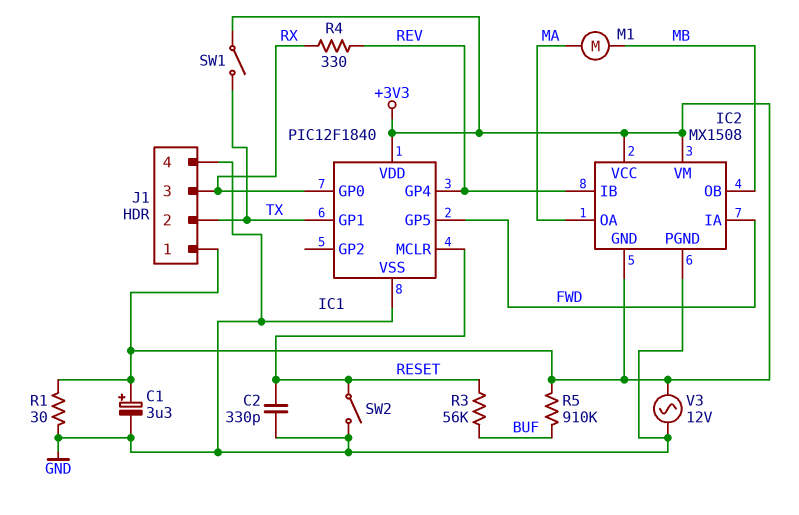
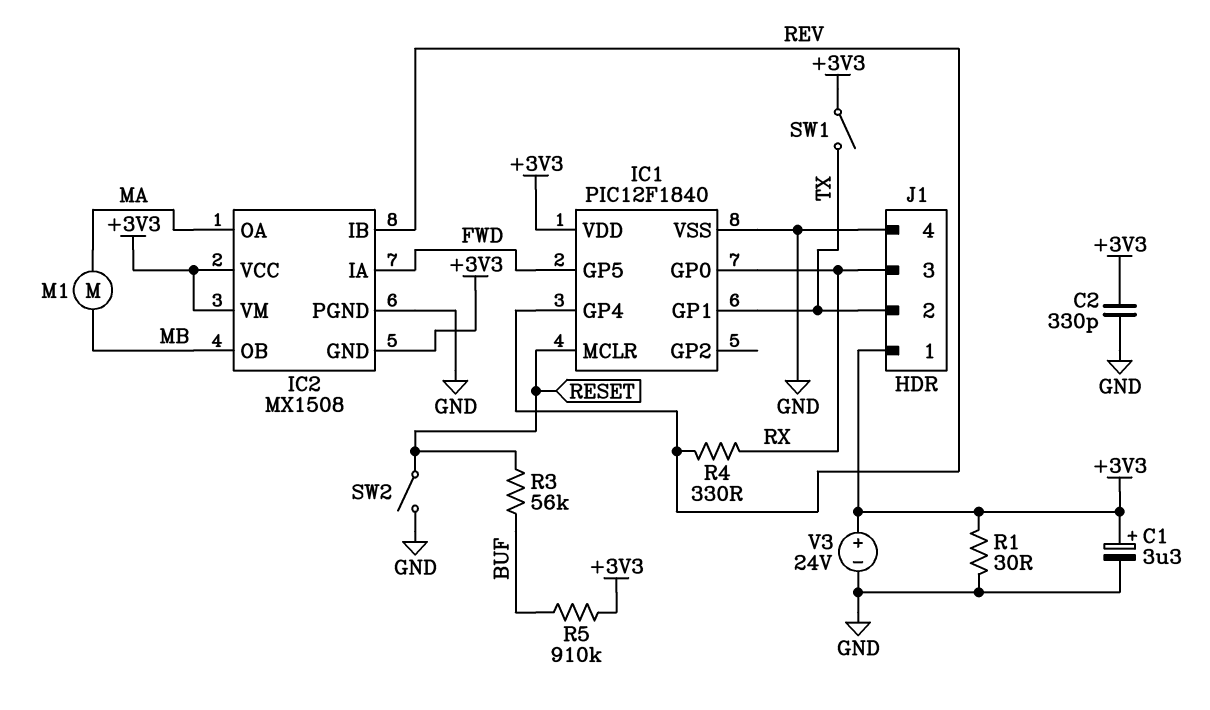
C2: 330pF (GND, RESET) -> 330pF (+3V3, GND)
V3: AC 12V (+3V3, GND) -> 24V (plus +3V3, minus GND)

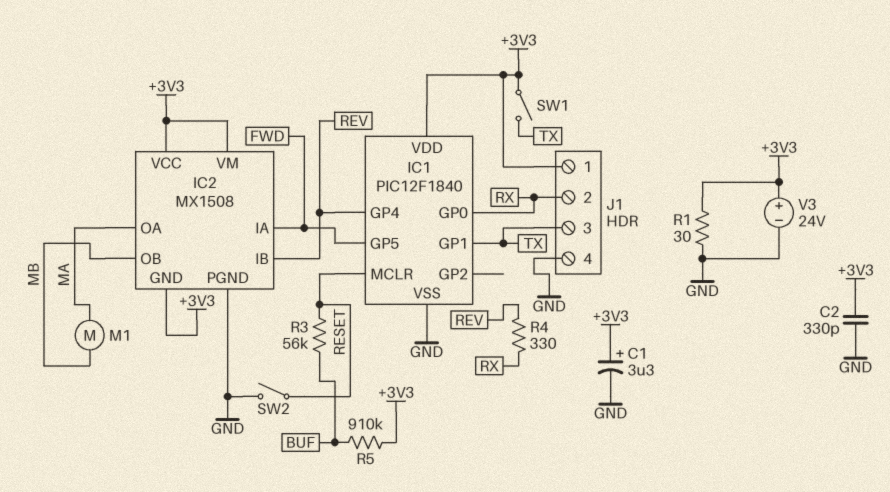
J1 pin 2: TX -> RX
J1 pin 3: RX -> TX

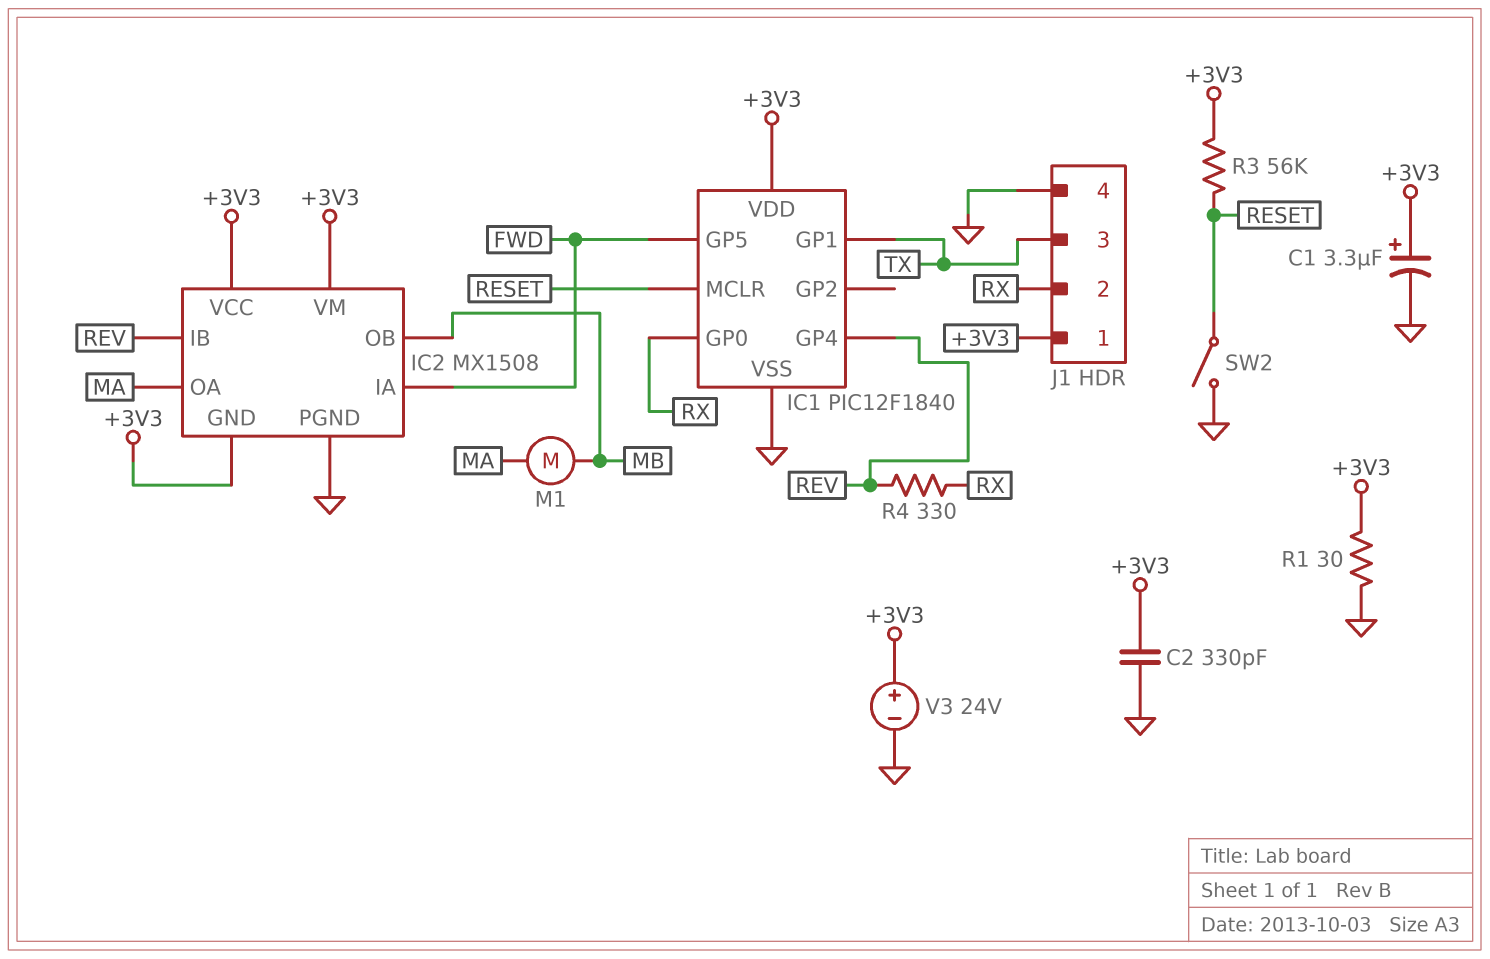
R3: 56k (BUF, RESET) -> 56k (+3V3, RESET)
R5: 910k (+3V3, BUF) -> none
SW1: switch (+3V3, TX) -> none

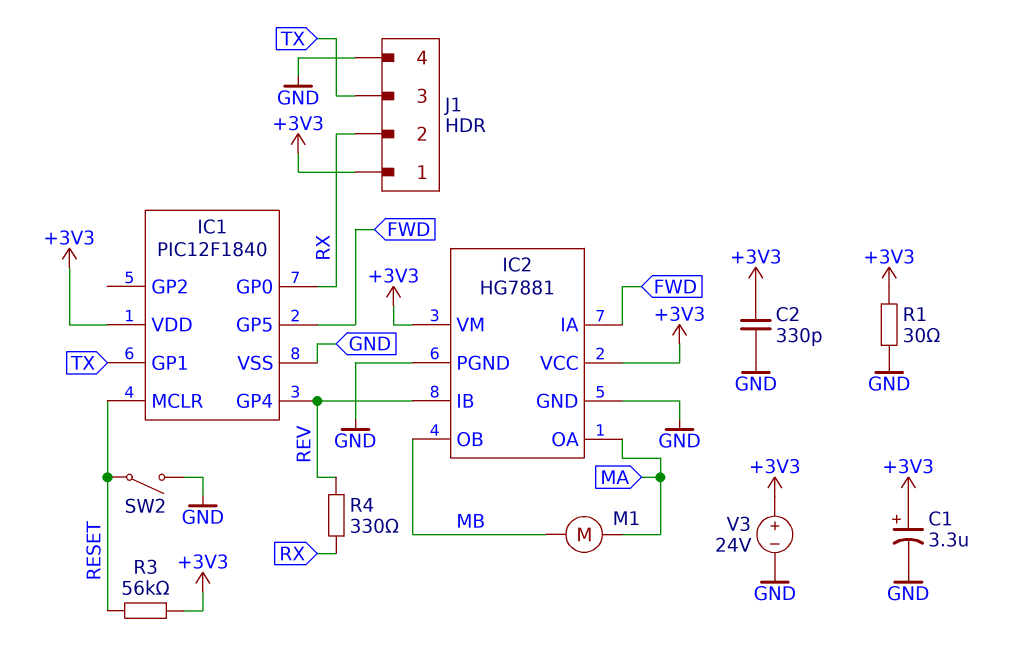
IC2: MX1508 -> HG7881
IC2 pin GND: +3V3 -> GND

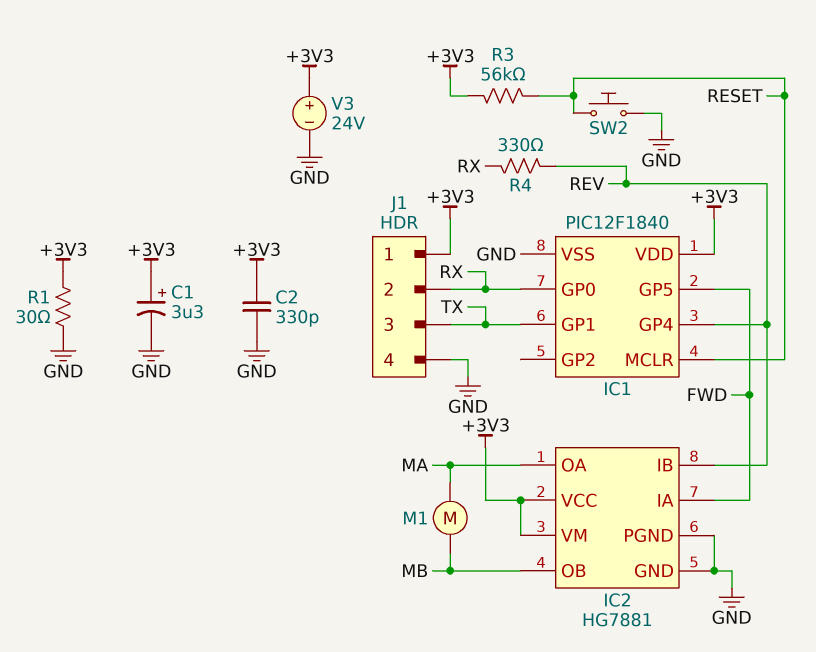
SW2: switch (GND, RESET) -> button (GND, RESET)

